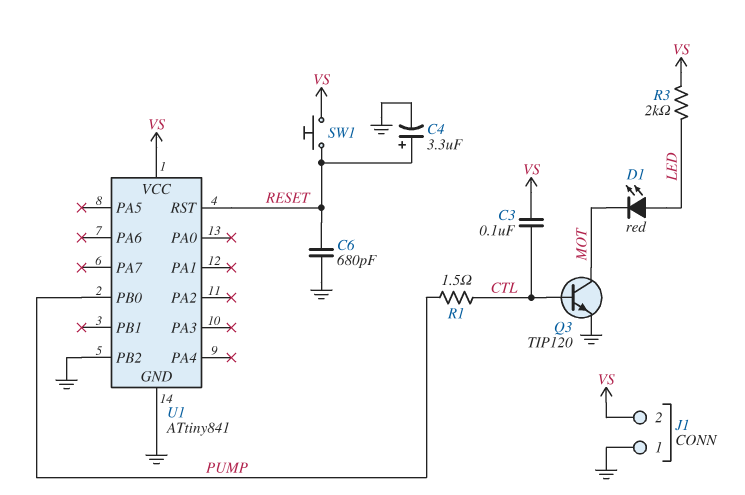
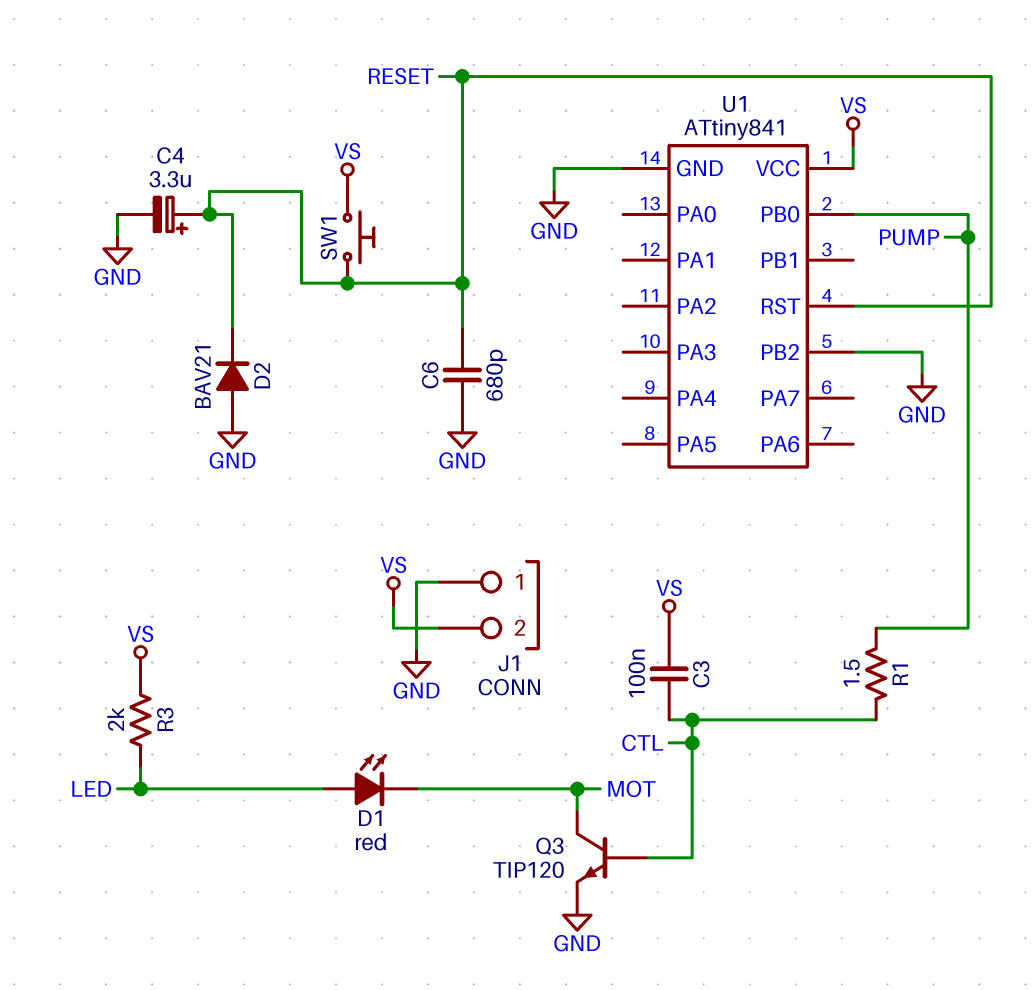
D2: none -> diode BAV21 (A GND, K RESET)

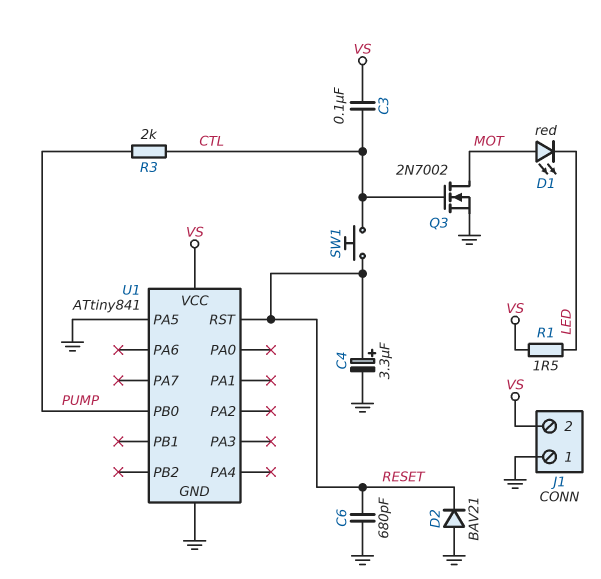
D1: LED red (A LED, K MOT) -> LED red (A MOT, K LED)
Q3: NPN TIP120 (B CTL, C MOT, E GND) -> NMOS 2N7002 (G CTL, D MOT, S GND)
R1: 1.5 (CTL, PUMP) -> 1.5 (LED, VS)
R3: 2k (LED, VS) -> 2k (CTL, PUMP)
SW1: button (RESET, VS) -> button (CTL, RESET)
U1 pin PA5: none -> GND
U1 pin PB2: GND -> none

